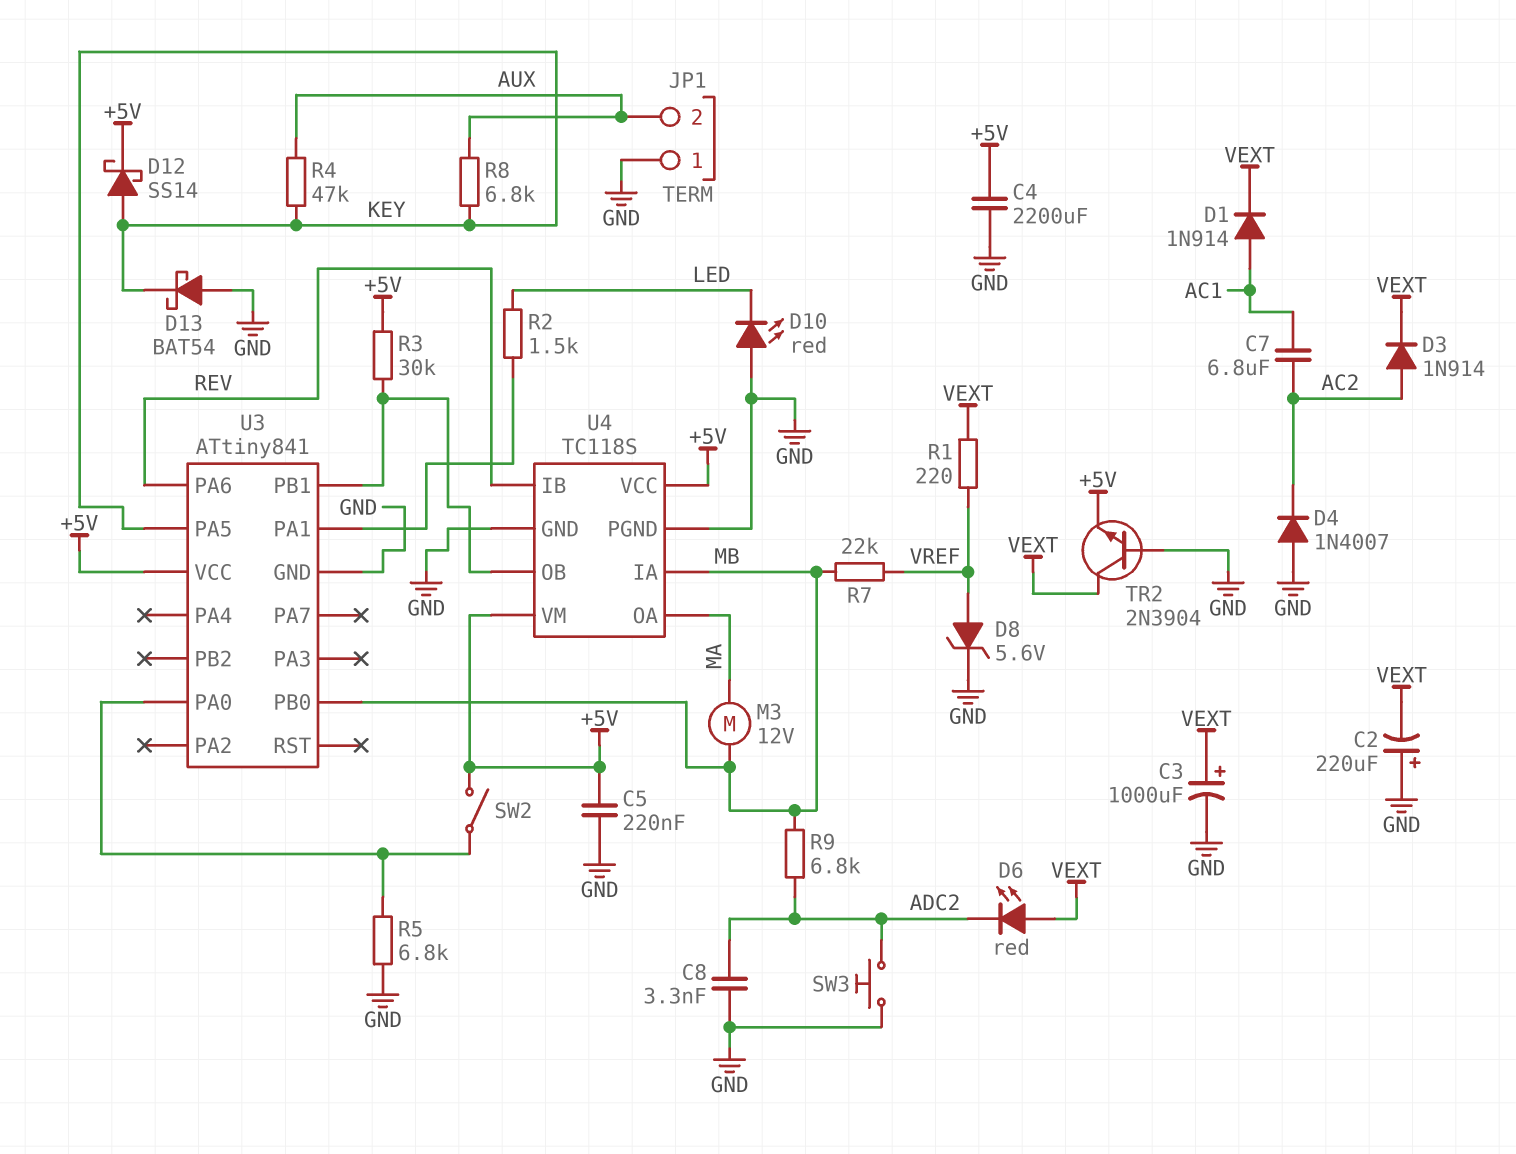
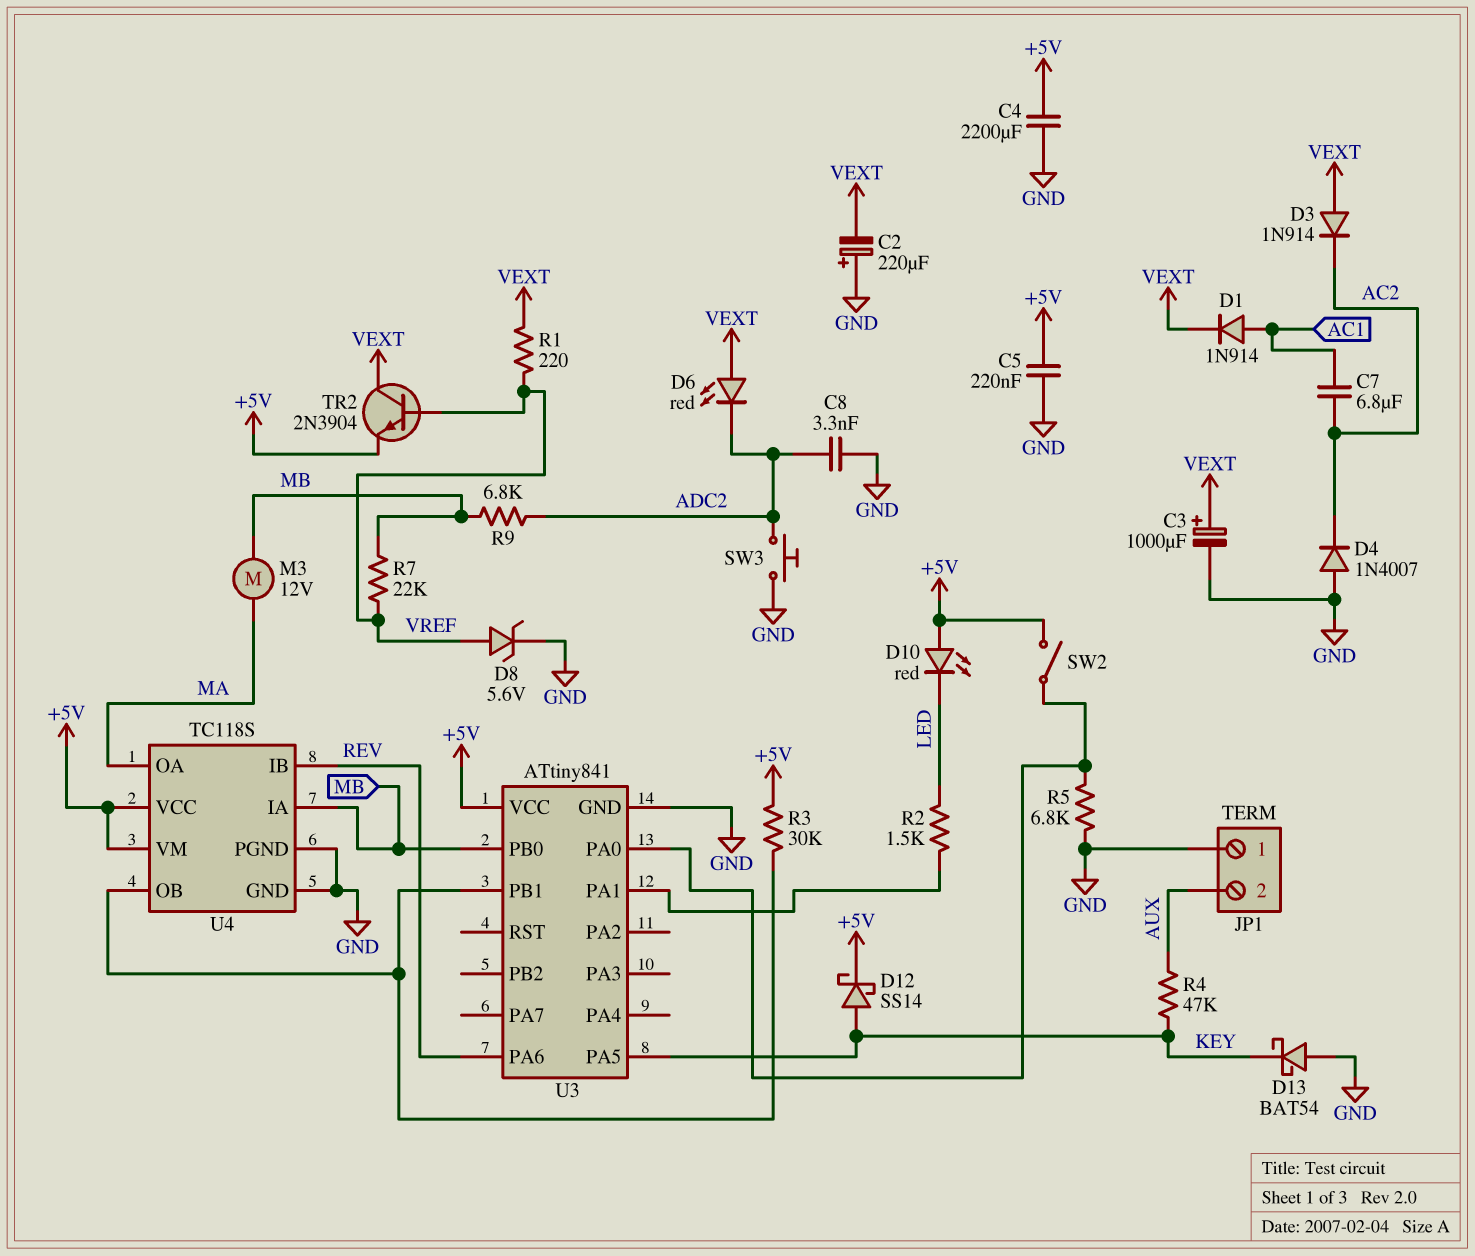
D3: diode 1N914 (A AC2, K VEXT) -> diode 1N914 (A VEXT, K AC2)
D10: LED red (A GND, K LED) -> LED red (A +5V, K LED)
R8: 6.8k (AUX, KEY) -> none
TR2: NPN 2N3904 (B GND, C VEXT, E +5V) -> NPN 2N3904 (B VREF, C VEXT, E +5V)

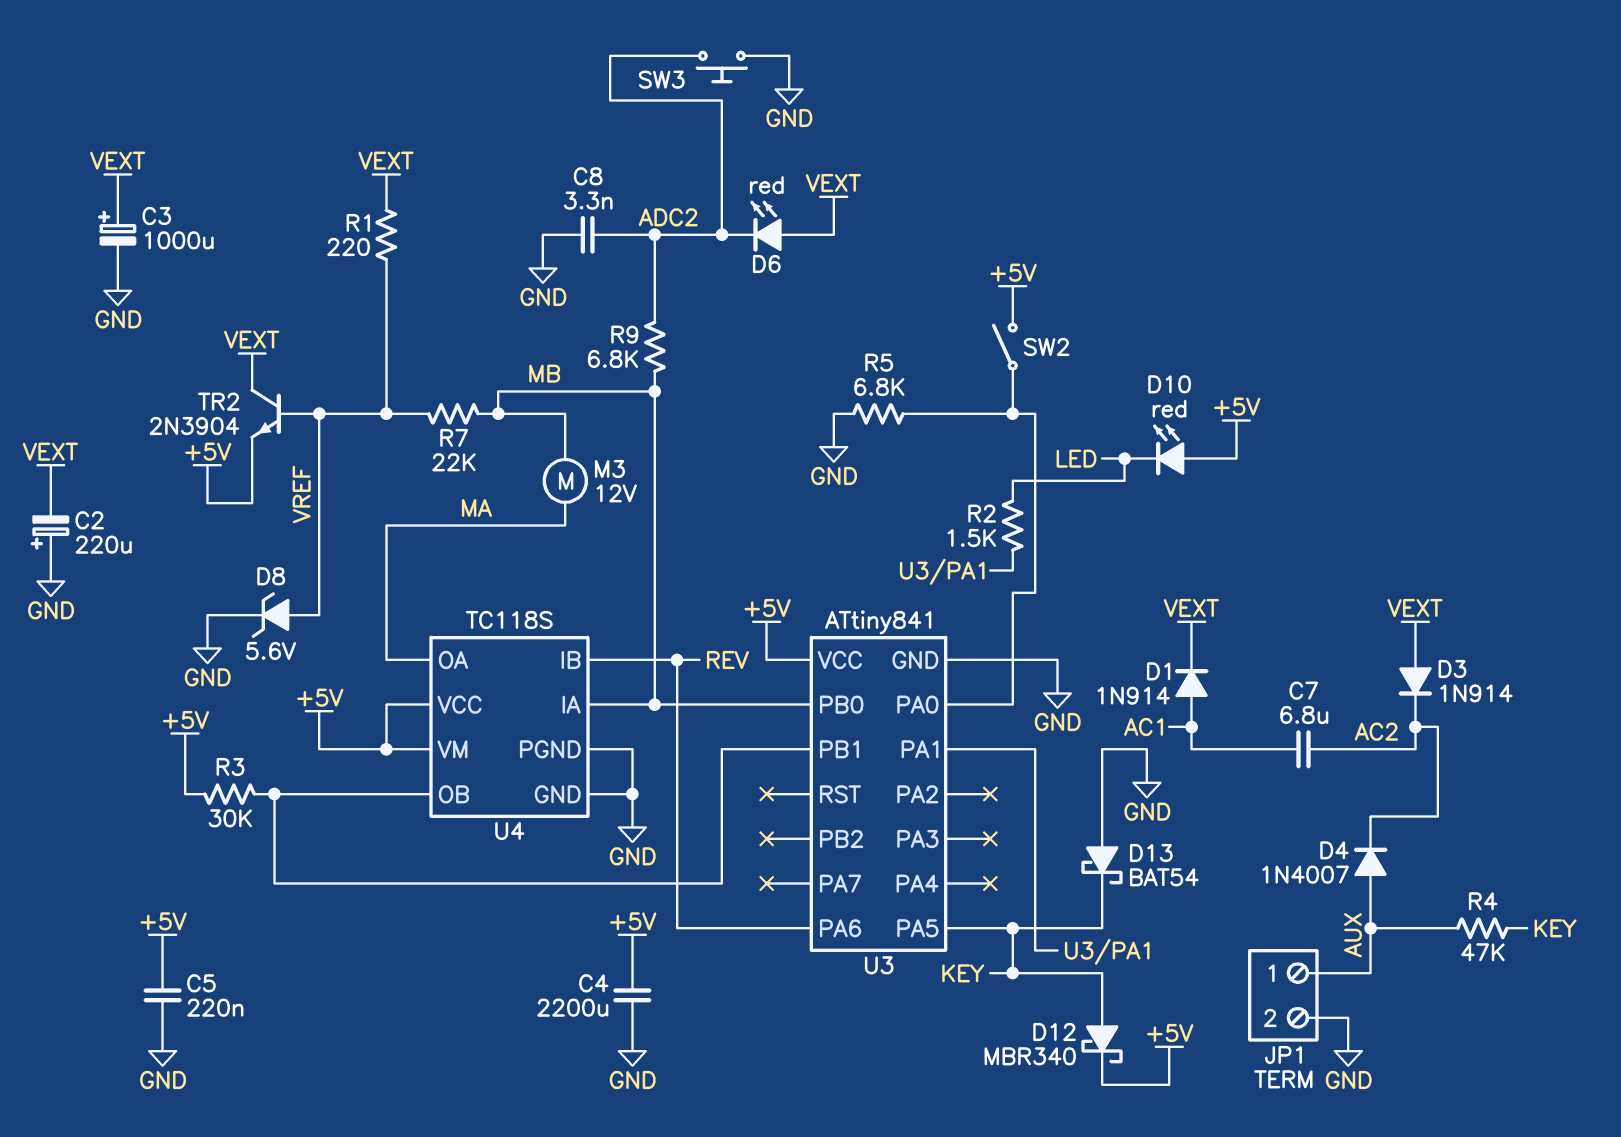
D4: diode 1N4007 (A GND, K AC2) -> diode 1N4007 (A AUX, K AC2)
D12: schottky SS14 (A KEY, K +5V) -> schottky MBR340 (A KEY, K +5V)
JP1 pin 1: GND -> AUX
JP1 pin 2: AUX -> GND

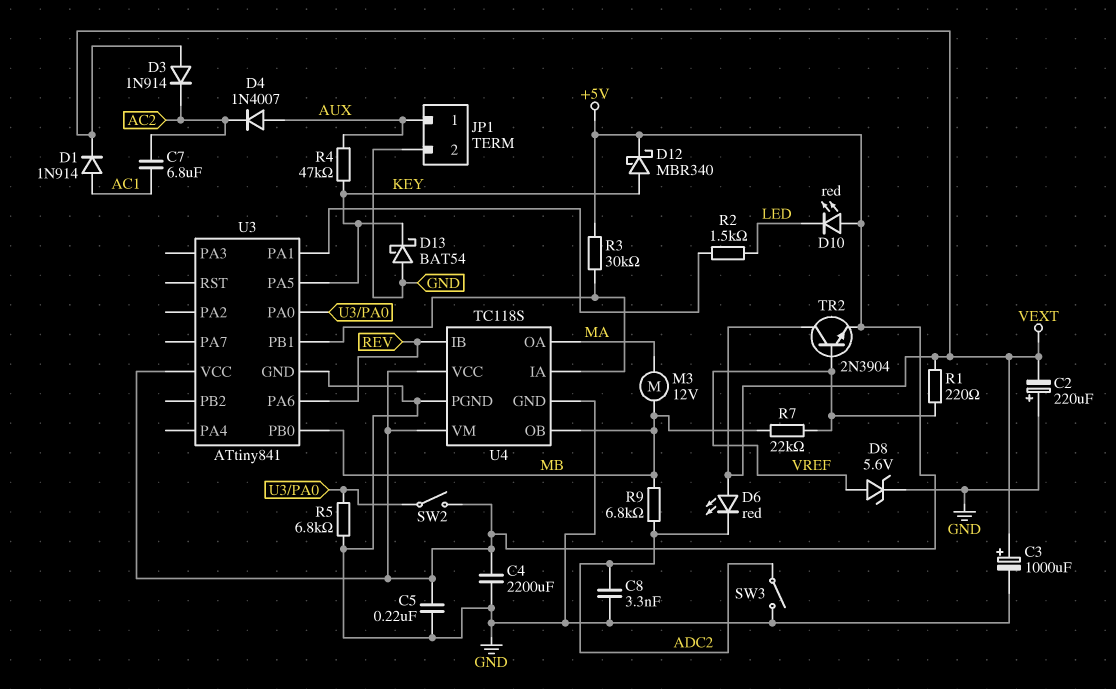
SW3: button (ADC2, GND) -> switch (ADC2, GND)
U4 pin IA: MB -> U3/PB1
U4 pin OB: U3/PB1 -> MB

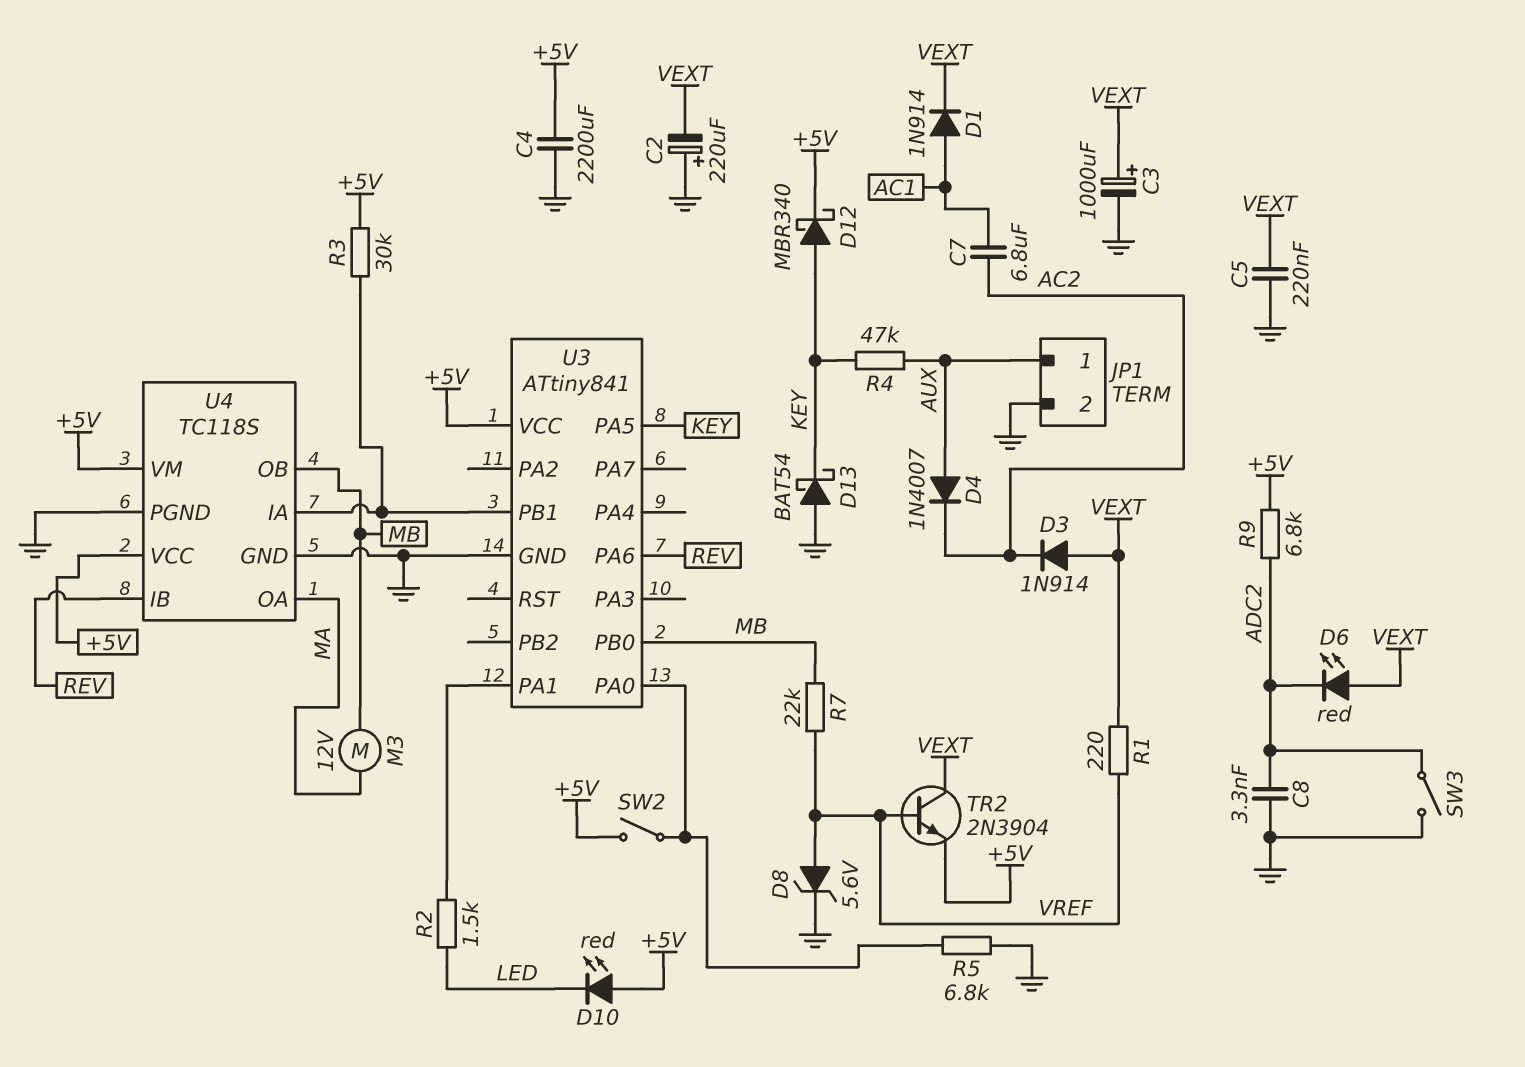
C5: 220nF (+5V, GND) -> 220nF (GND, VEXT)
R9: 6.8k (ADC2, MB) -> 6.8k (+5V, ADC2)

